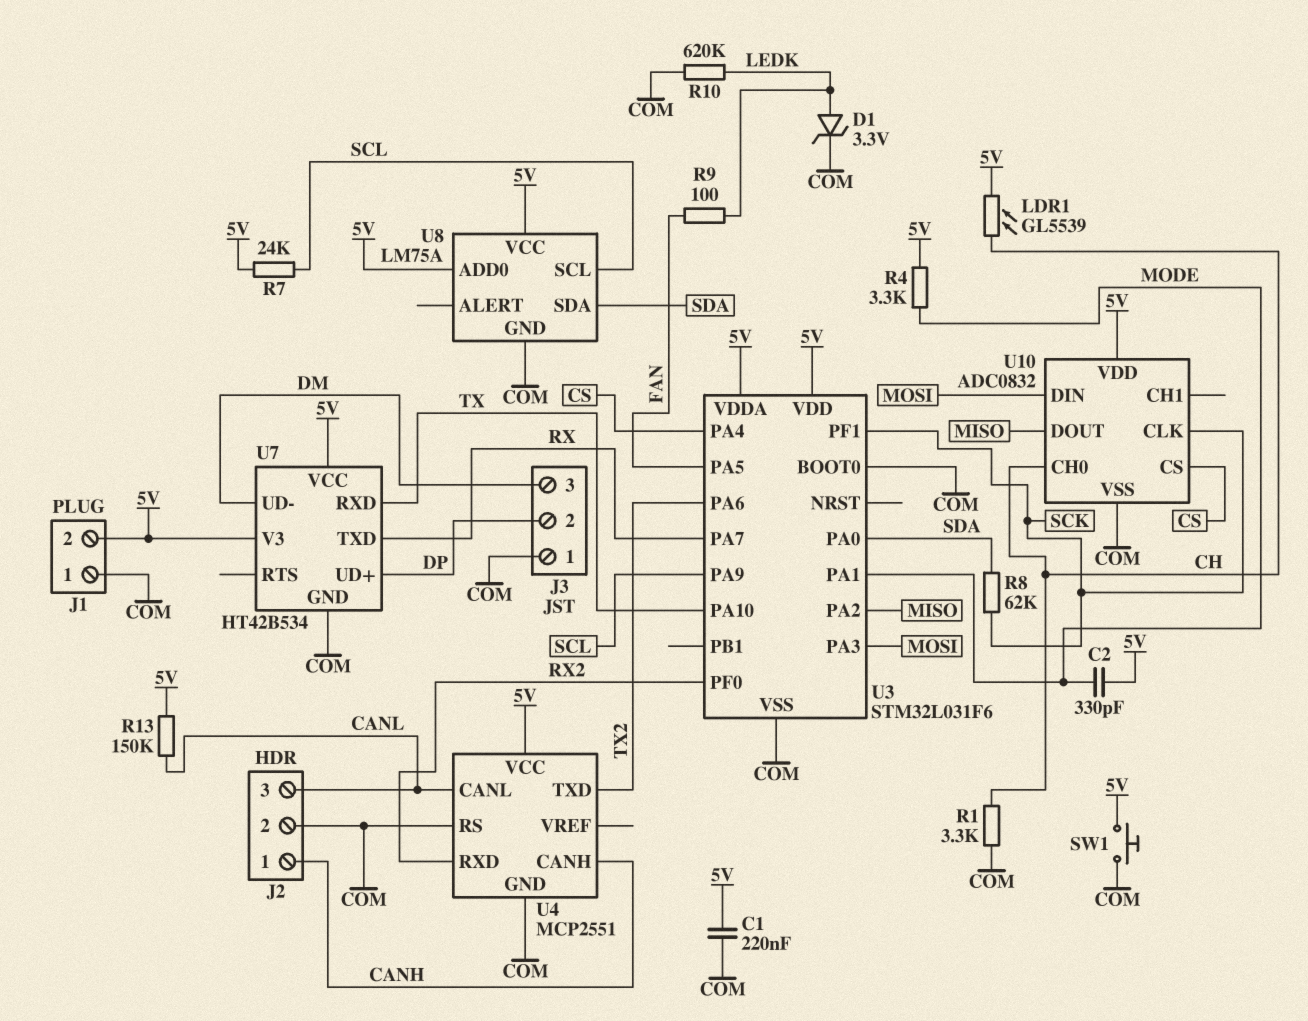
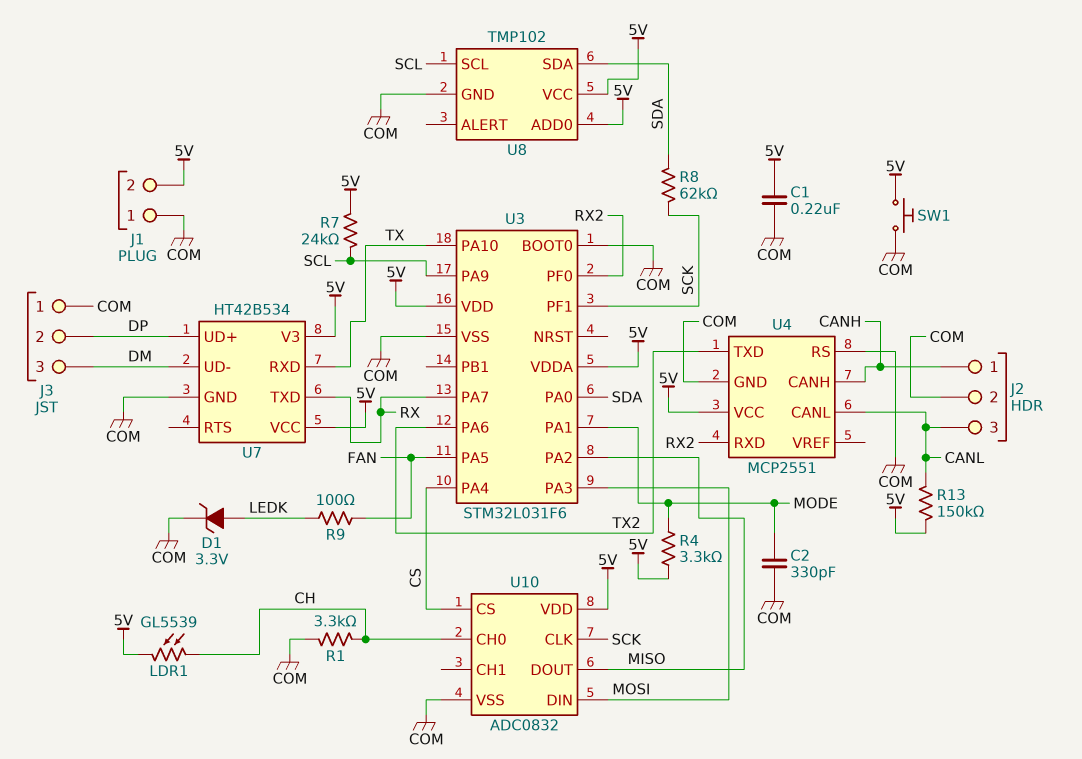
C2: 330pF (5V, MODE) -> 330pF (COM, MODE)
R10: 620k (COM, LEDK) -> none
U8: LM75A -> TMP102

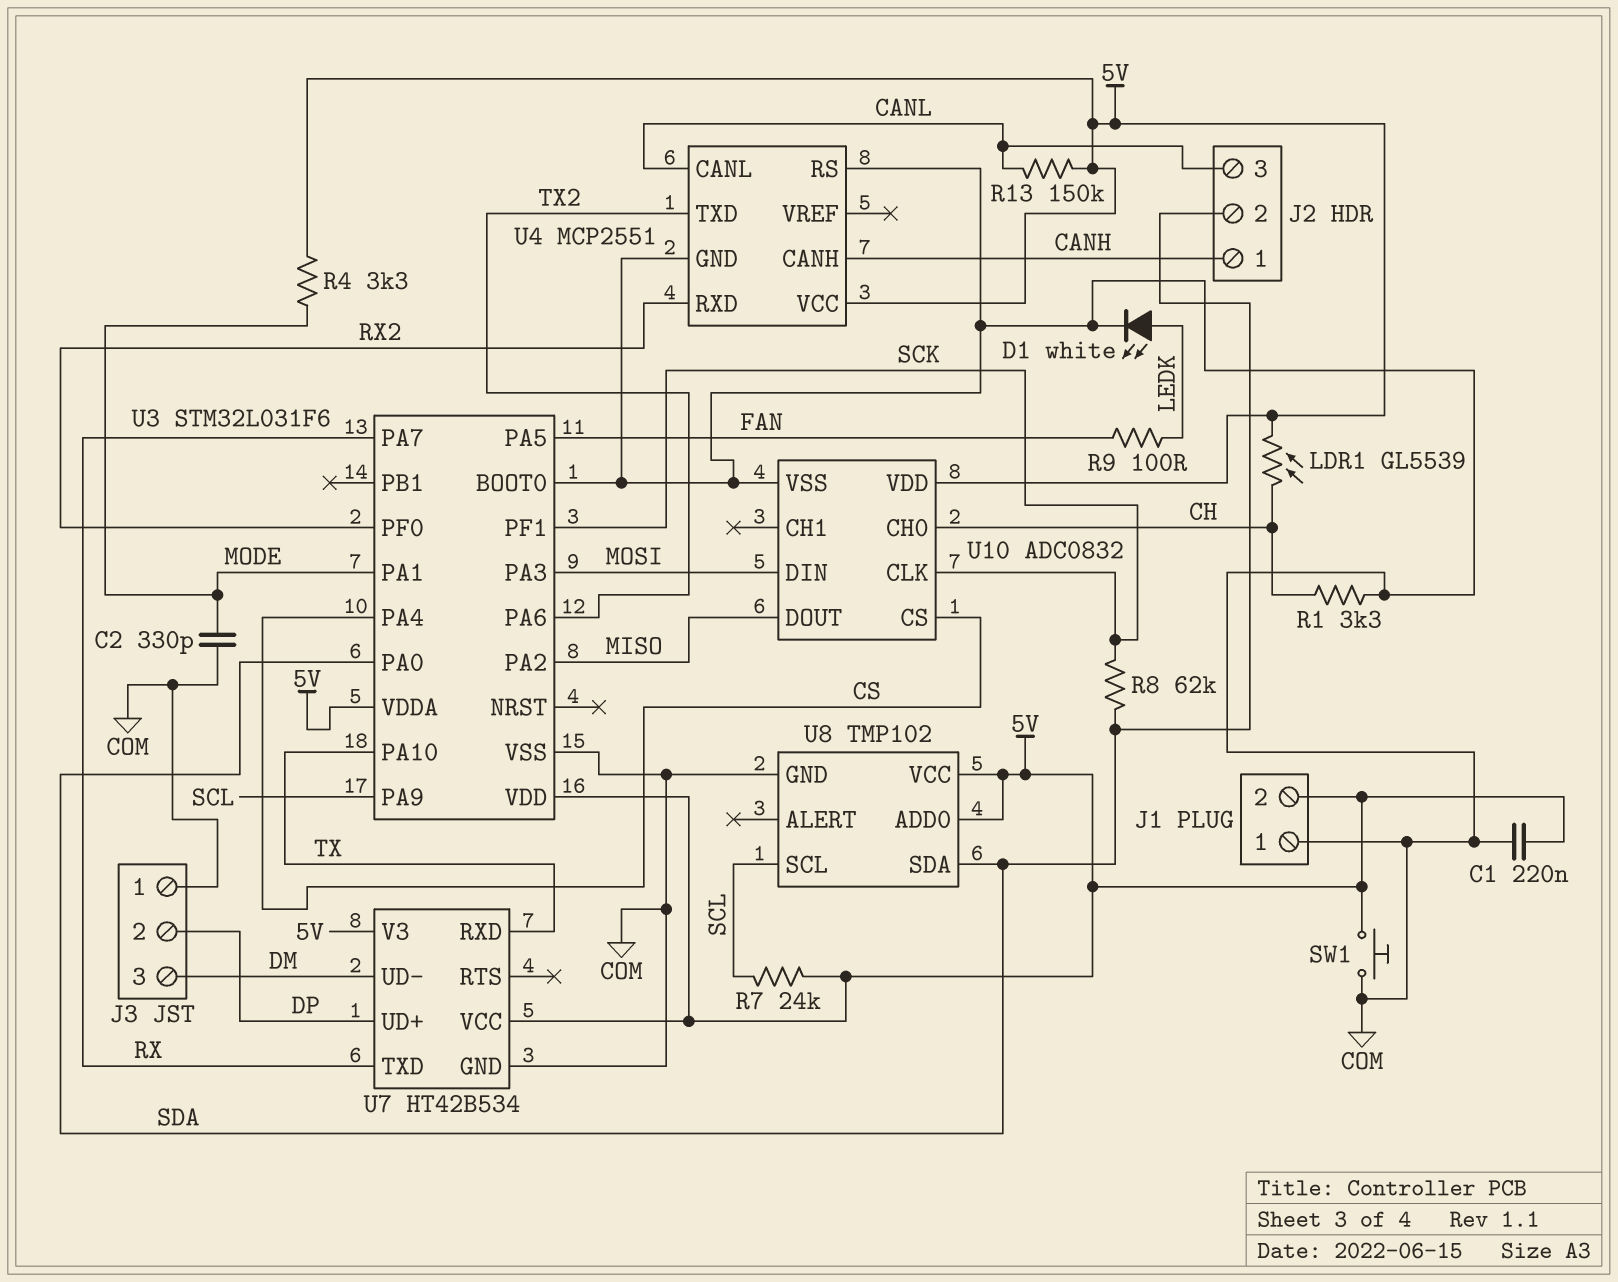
D1: zener 3.3V (A LEDK, K COM) -> LED white (A LEDK, K COM)
J2 pin 2: COM -> SDA

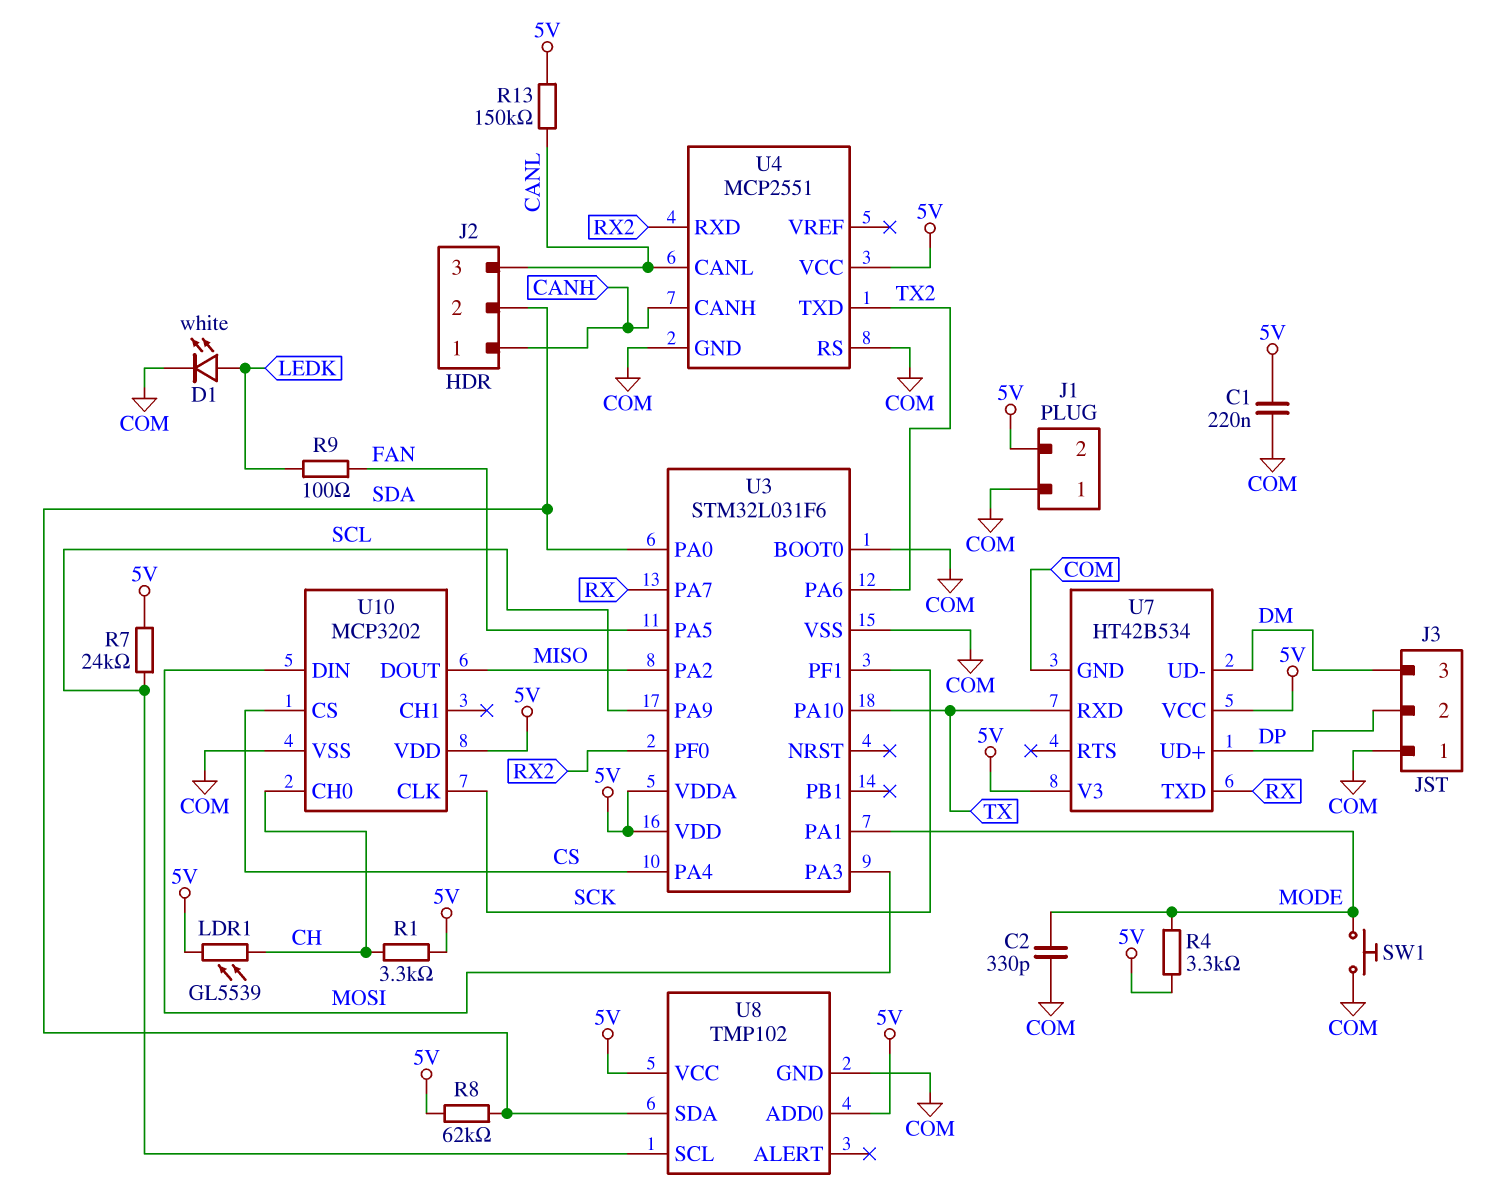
R1: 3.3k (CH, COM) -> 3.3k (5V, CH)
R8: 62k (SCK, SDA) -> 62k (5V, SDA)
SW1: button (5V, COM) -> button (COM, MODE)
U10: ADC0832 -> MCP3202

